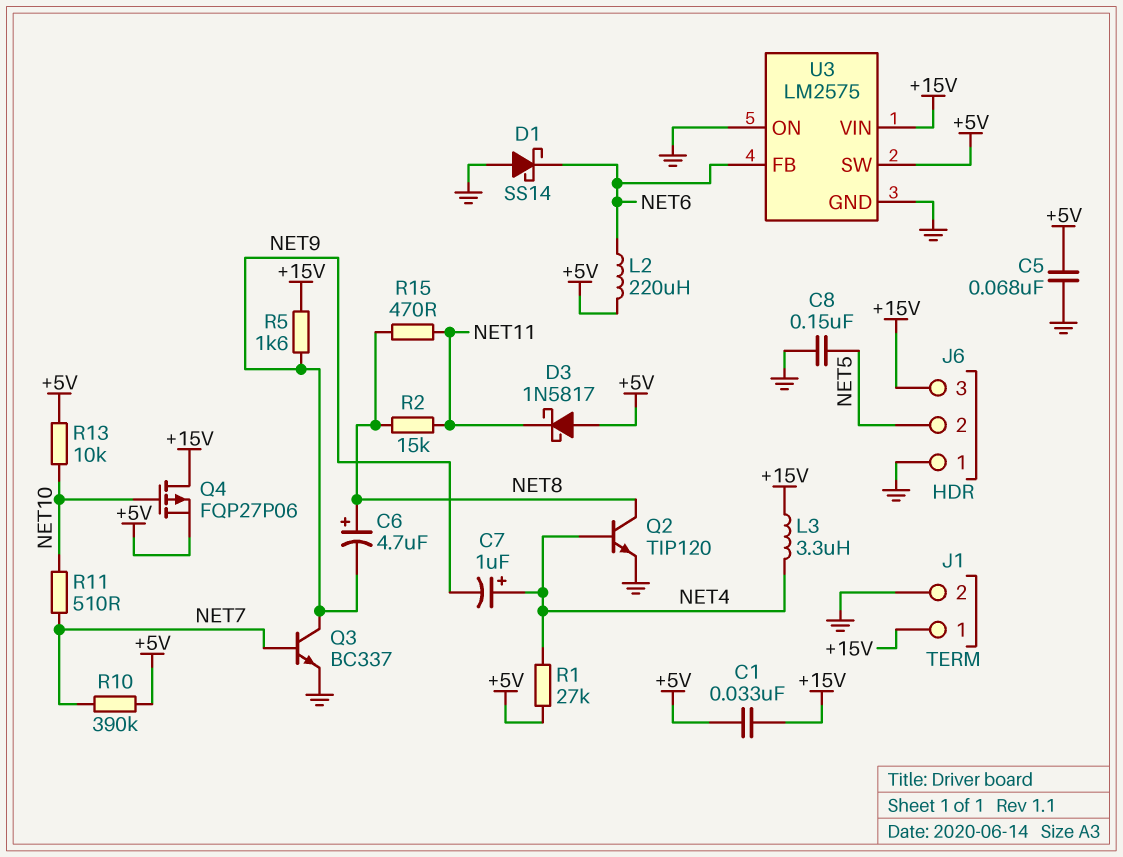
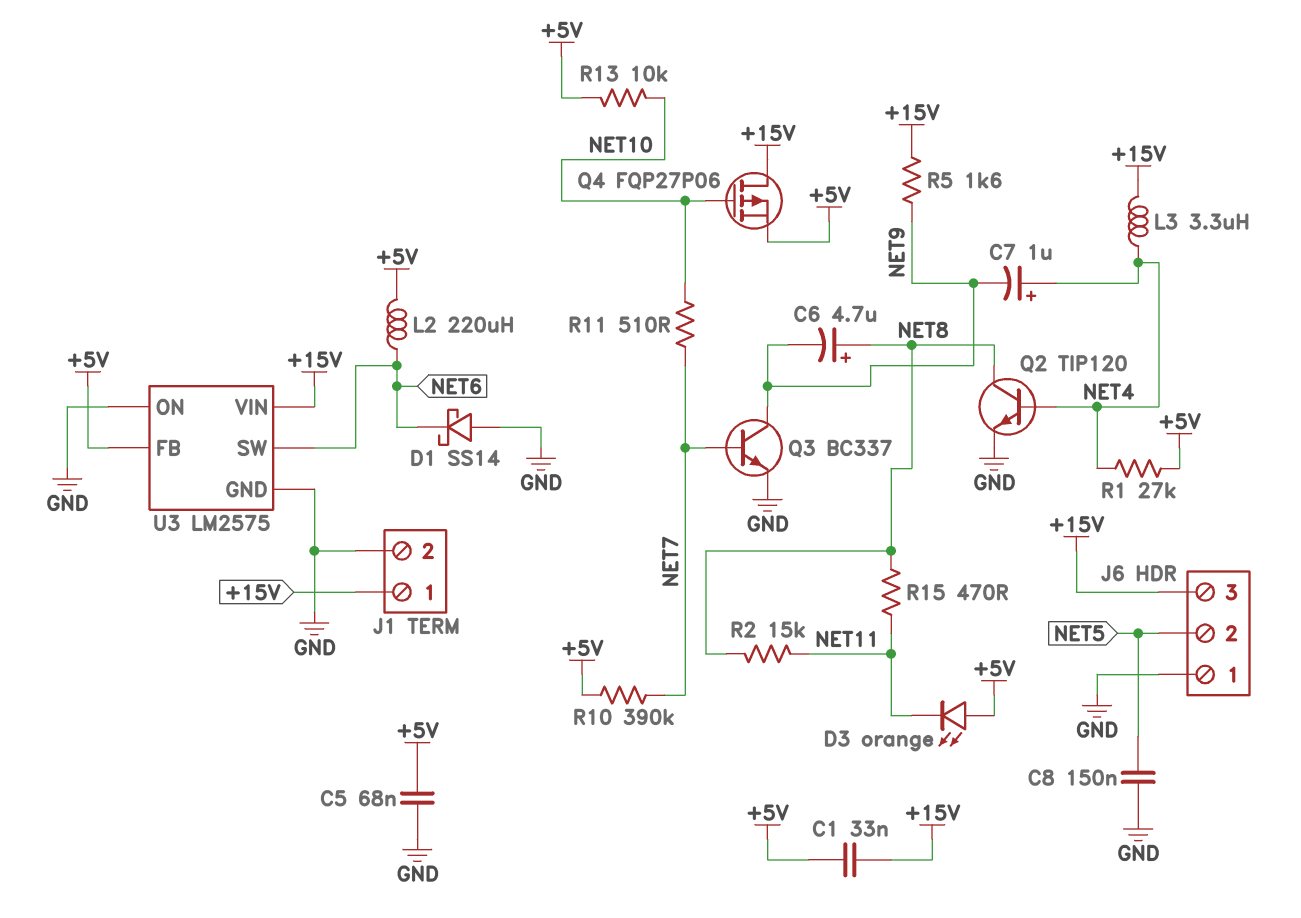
D3: schottky 1N5817 (A +5V, K NET11) -> LED orange (A +5V, K NET11)
U3 pin FB: NET6 -> +5V
U3 pin SW: +5V -> NET6

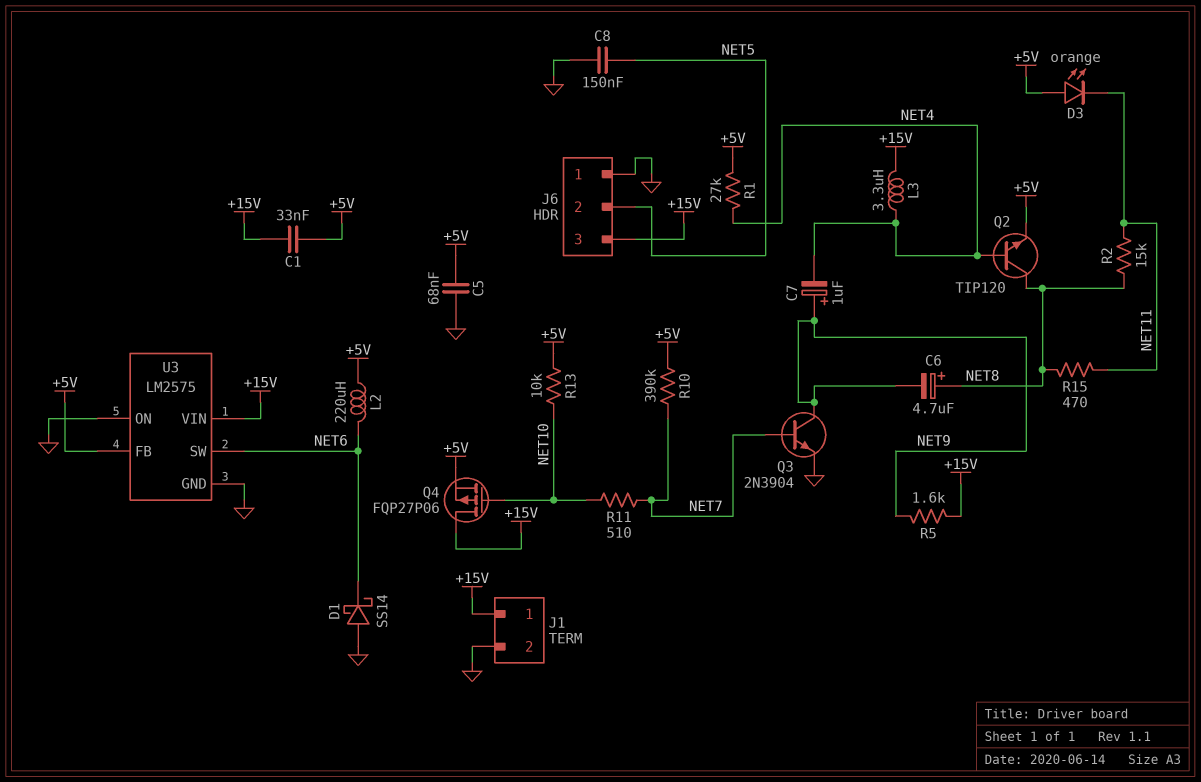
C7: 1uF (plus NET4, minus NET9) -> 1uF (plus NET9, minus NET4)
Q2: NPN TIP120 (B NET4, C NET8, E GND) -> NPN TIP120 (B NET4, C NET8, E +5V)
Q3: NPN BC337 (B NET7, C NET9, E GND) -> NPN 2N3904 (B NET7, C NET9, E GND)

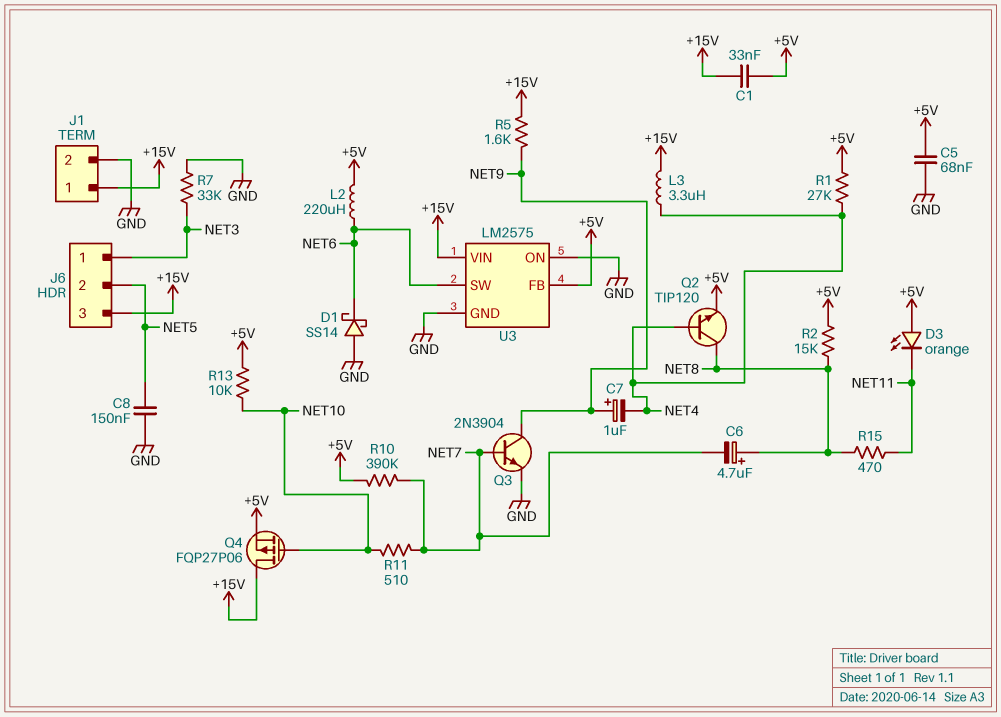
C6: 4.7uF (plus NET8, minus NET9) -> 4.7uF (plus NET8, minus NET7)
J6 pin 1: GND -> NET3
R2: 15k (NET8, NET11) -> 15k (+5V, NET8)
R7: none -> 33k (GND, NET3)

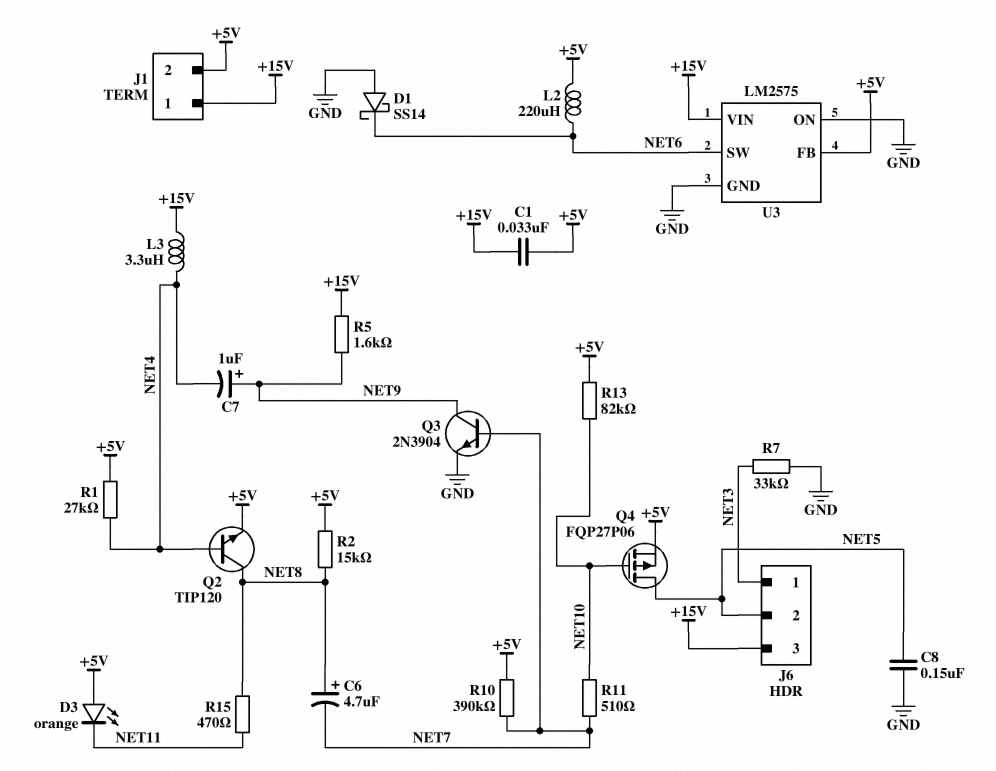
C5: 68nF (+5V, GND) -> none
J1 pin 2: GND -> +5V
Q4: PMOS FQP27P06 (G NET10, D +15V, S +5V) -> PMOS FQP27P06 (G NET10, D NET5, S +5V)
R13: 10k (+5V, NET10) -> 82k (+5V, NET10)

